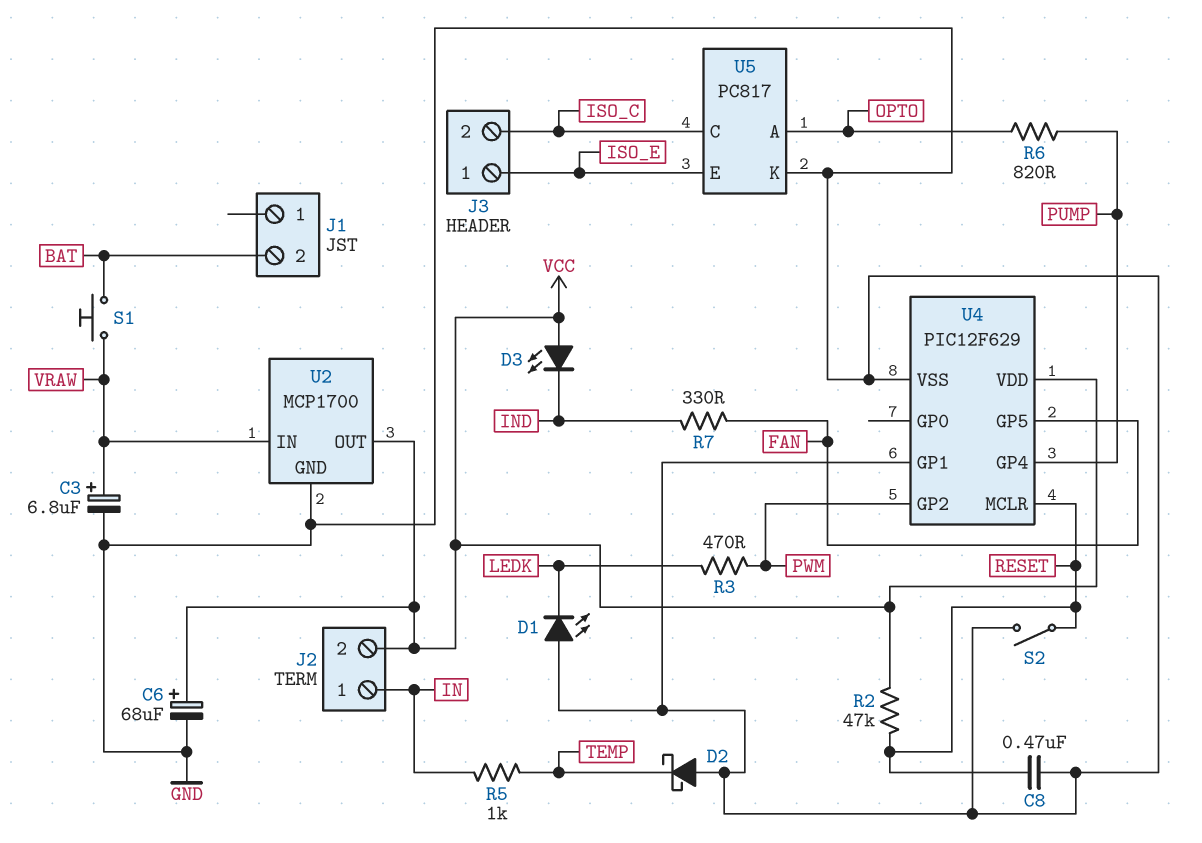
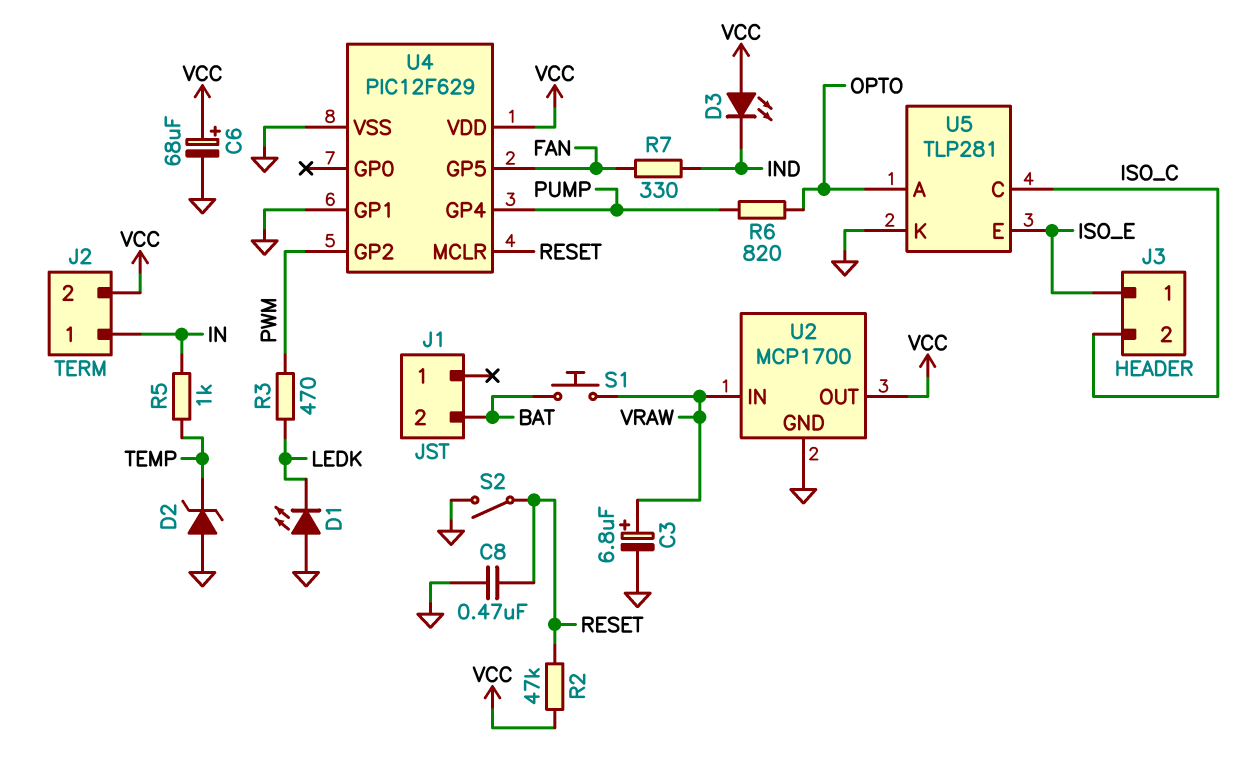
D2: schottky (A GND, K TEMP) -> zener (A GND, K TEMP)
U5: PC817 -> TLP281

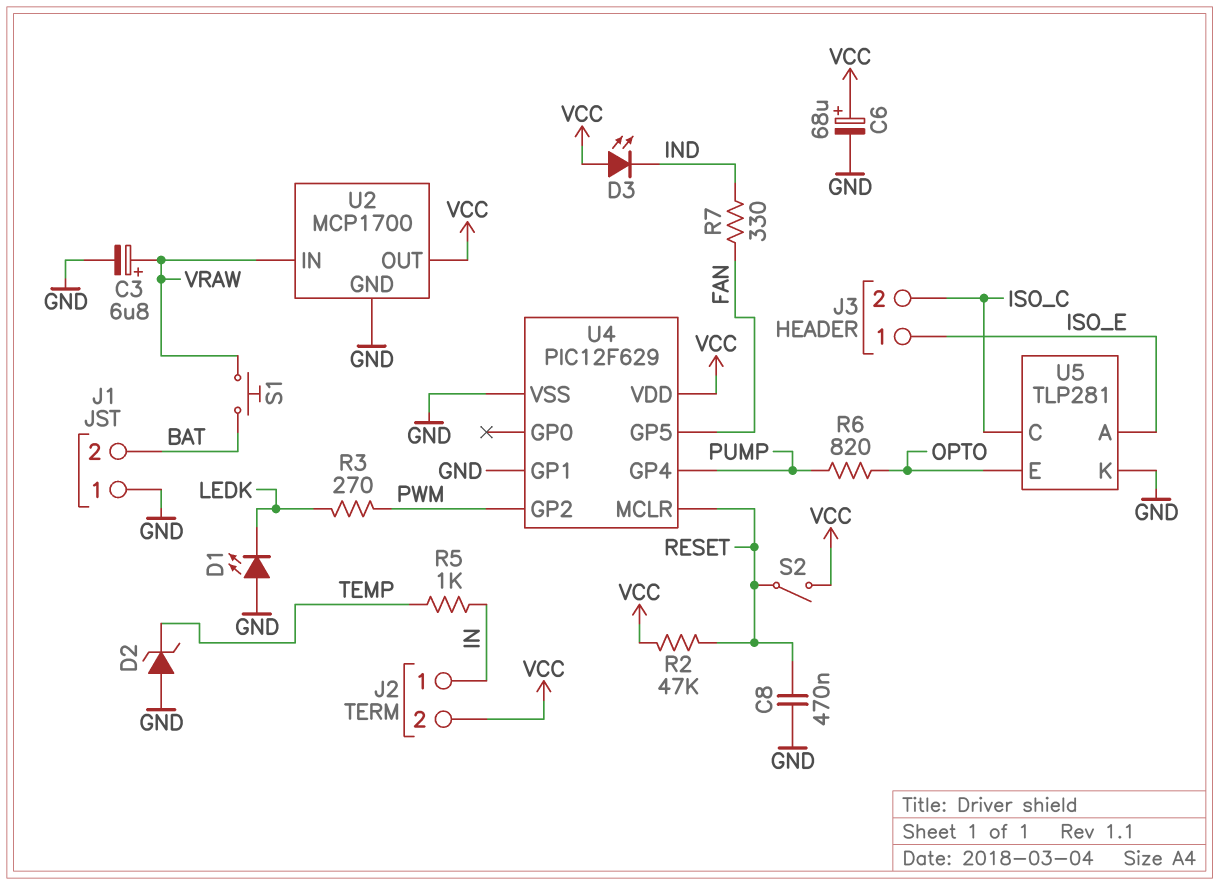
J1 pin 1: none -> GND
R3: 470 (LEDK, PWM) -> 270 (LEDK, PWM)
S2: switch (GND, RESET) -> switch (RESET, VCC)
U5 pin A: OPTO -> ISO_E
U5 pin E: ISO_E -> OPTO

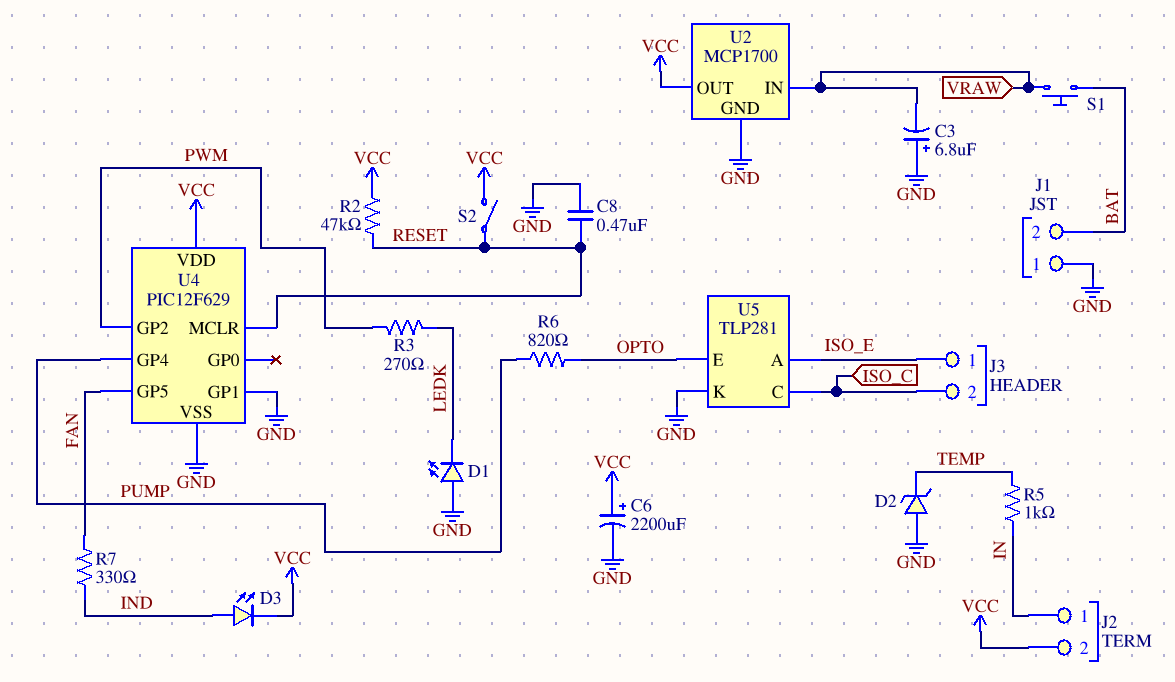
C3: 6.8uF (plus VRAW, minus GND) -> 6.8uF (plus GND, minus VRAW)
C6: 68uF (plus VCC, minus GND) -> 2200uF (plus VCC, minus GND)
D3: LED (A VCC, K IND) -> LED (A IND, K VCC)

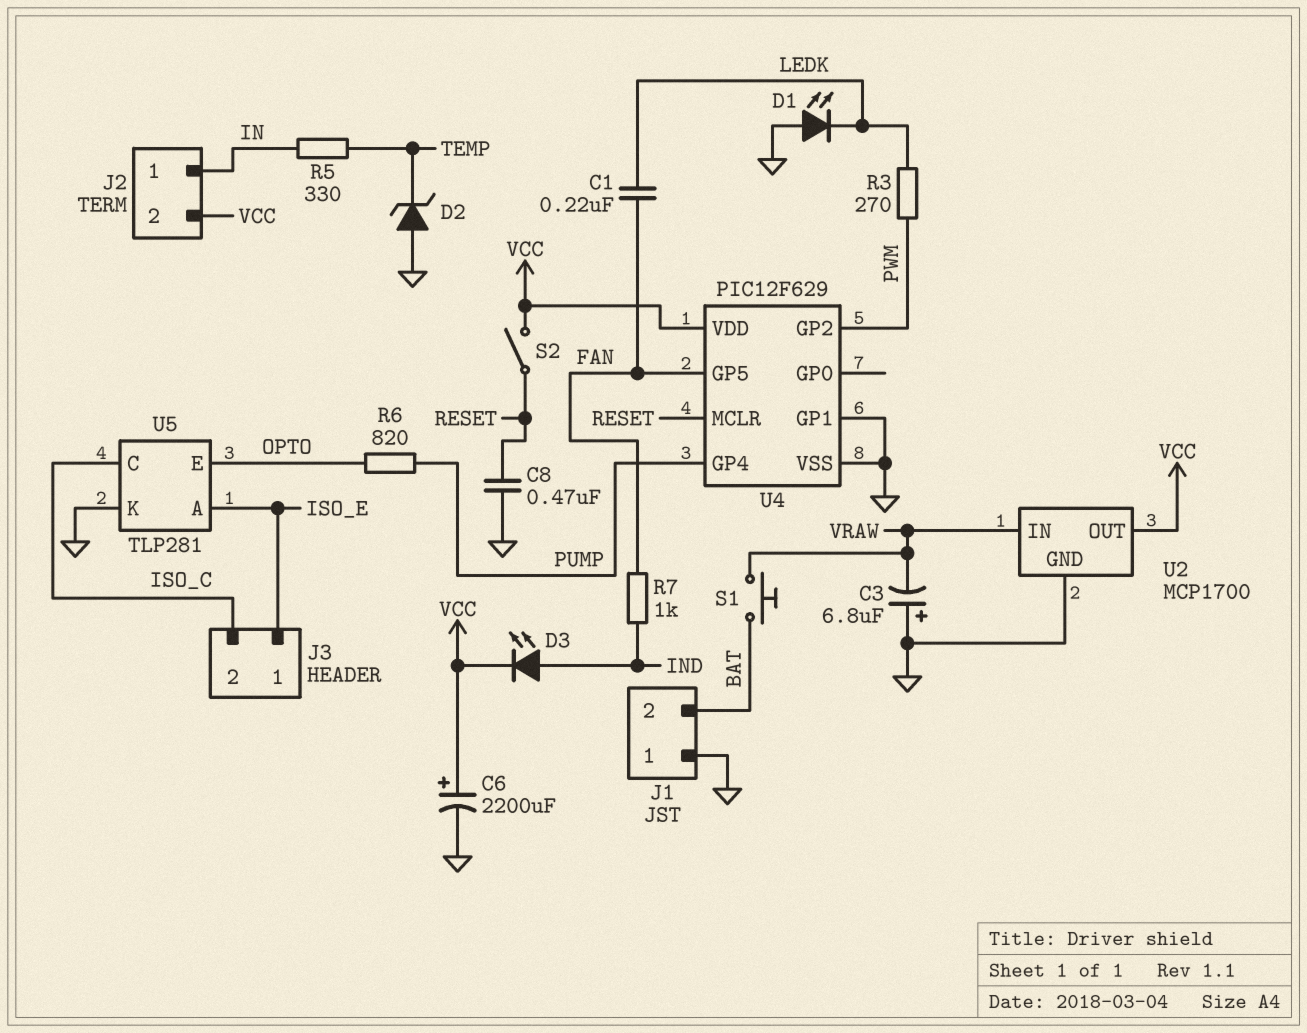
C1: none -> 220nF (FAN, LEDK)
R2: 47k (RESET, VCC) -> none
R5: 1k (IN, TEMP) -> 330 (IN, TEMP)
R7: 330 (FAN, IND) -> 1k (FAN, IND)

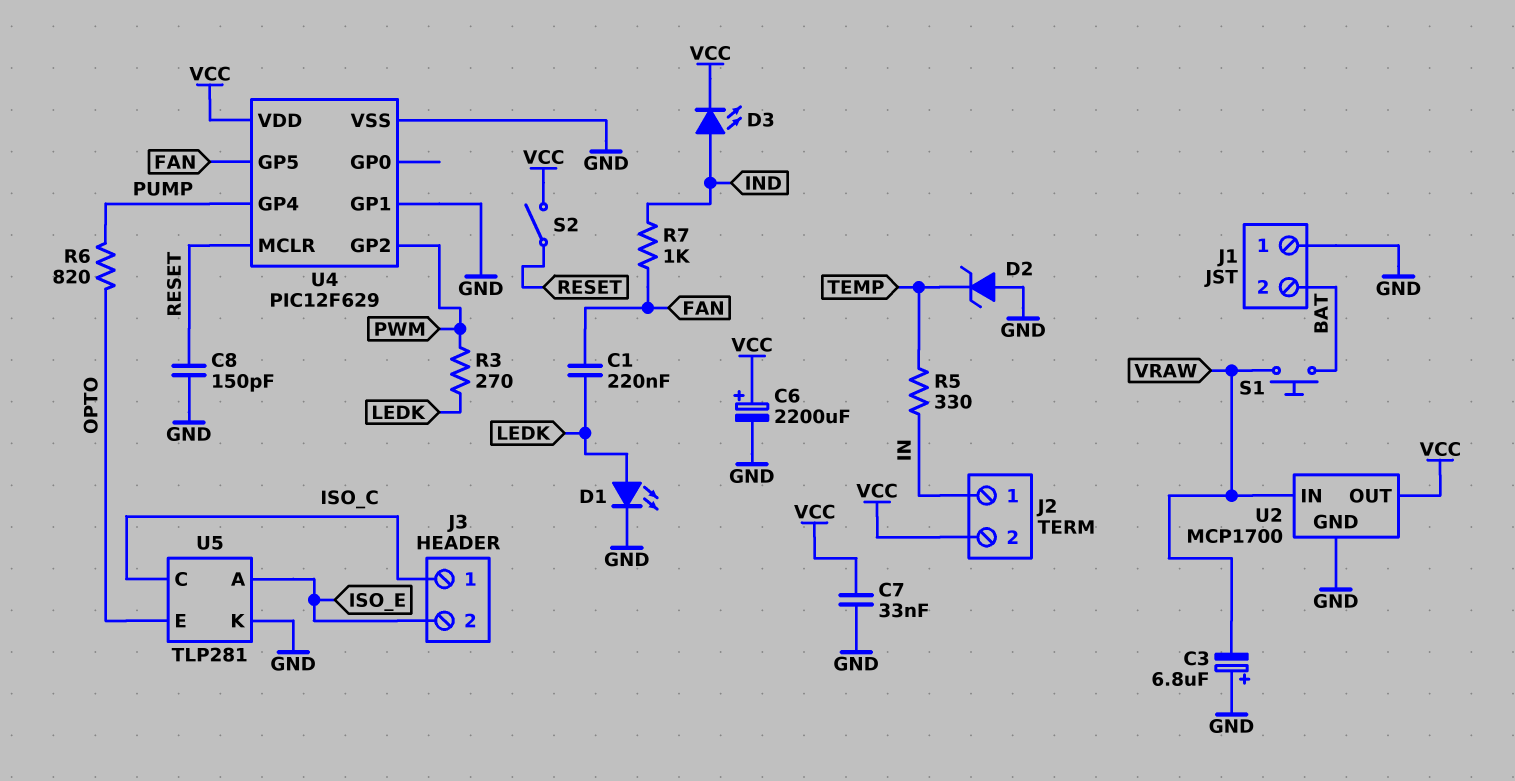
C7: none -> 33nF (GND, VCC)
C8: 470nF (GND, RESET) -> 150pF (GND, RESET)
D1: LED (A GND, K LEDK) -> LED (A LEDK, K GND)
J3 pin 1: ISO_E -> ISO_C
J3 pin 2: ISO_C -> ISO_E

